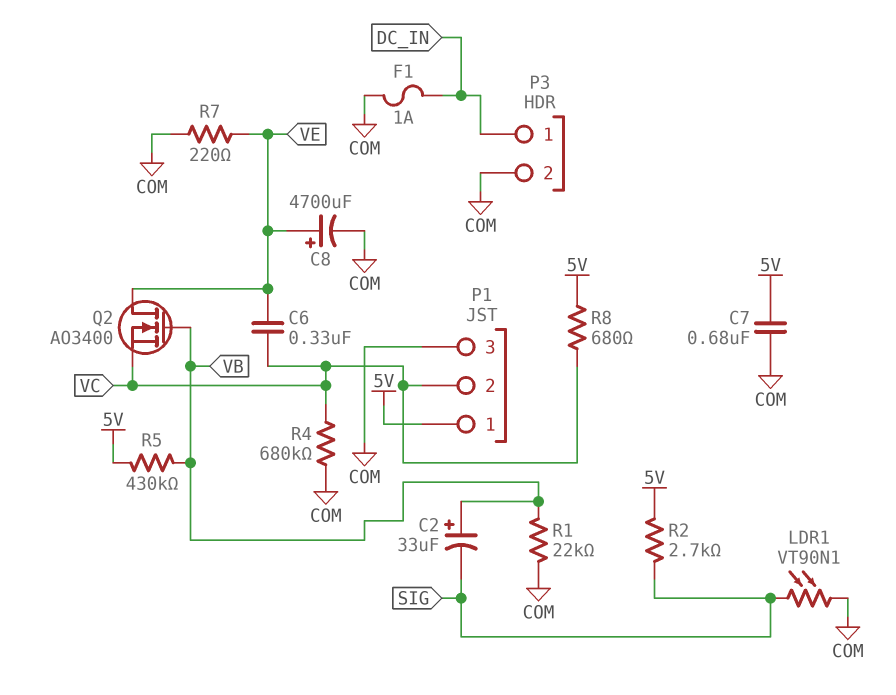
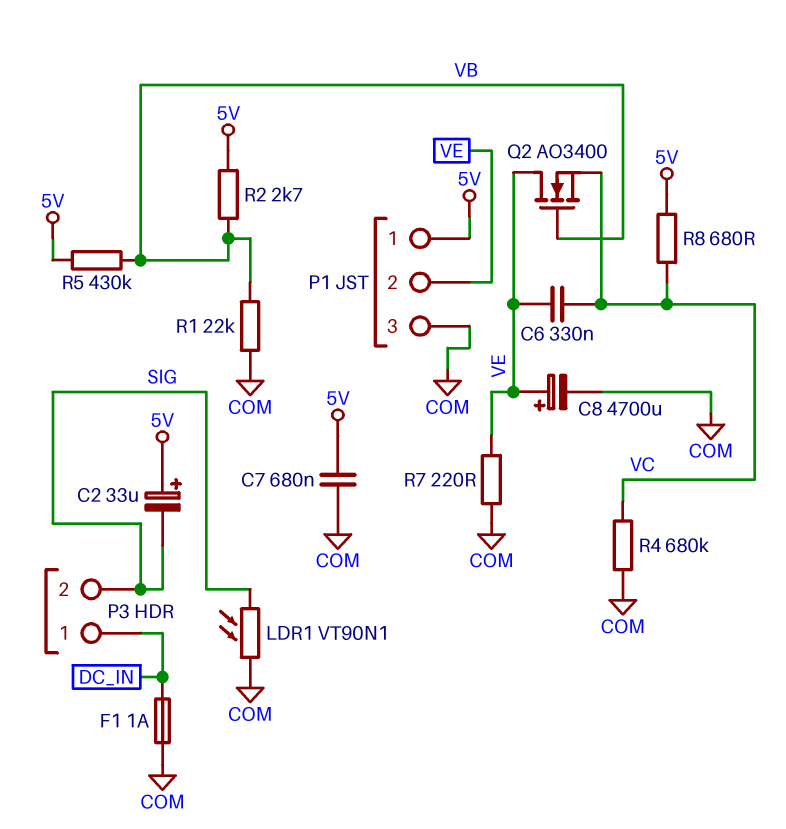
C2: 33uF (plus VB, minus SIG) -> 33uF (plus 5V, minus SIG)
P1 pin 2: VC -> VE
P3 pin 2: COM -> SIG
R2: 2.7k (5V, SIG) -> 2.7k (5V, VB)

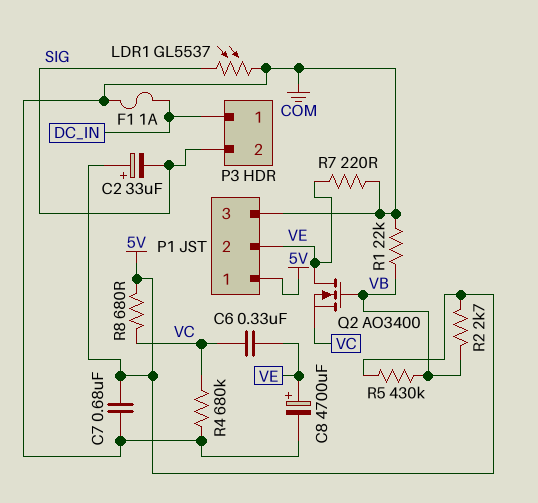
LDR1: VT90N1 (COM, SIG) -> GL5537 (COM, SIG)

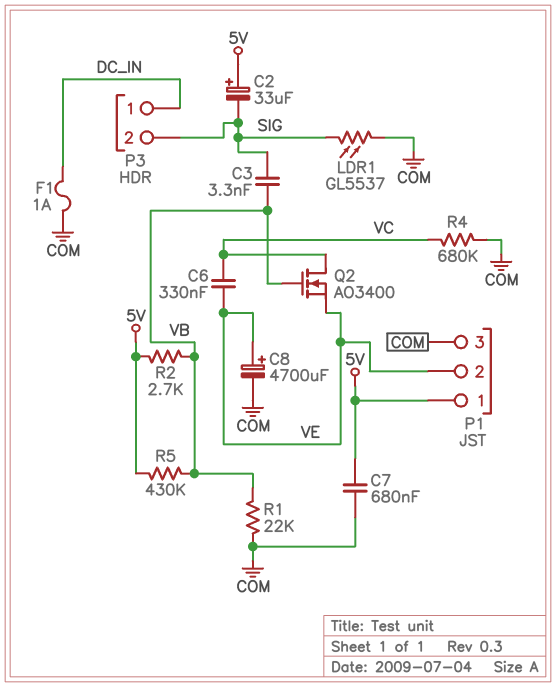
C3: none -> 3.3nF (SIG, VB)
Q2: NMOS AO3400 (G VB, D VE, S VC) -> NMOS AO3400 (G VB, D VC, S VE)
R7: 220 (COM, VE) -> none
R8: 680 (5V, VC) -> none

